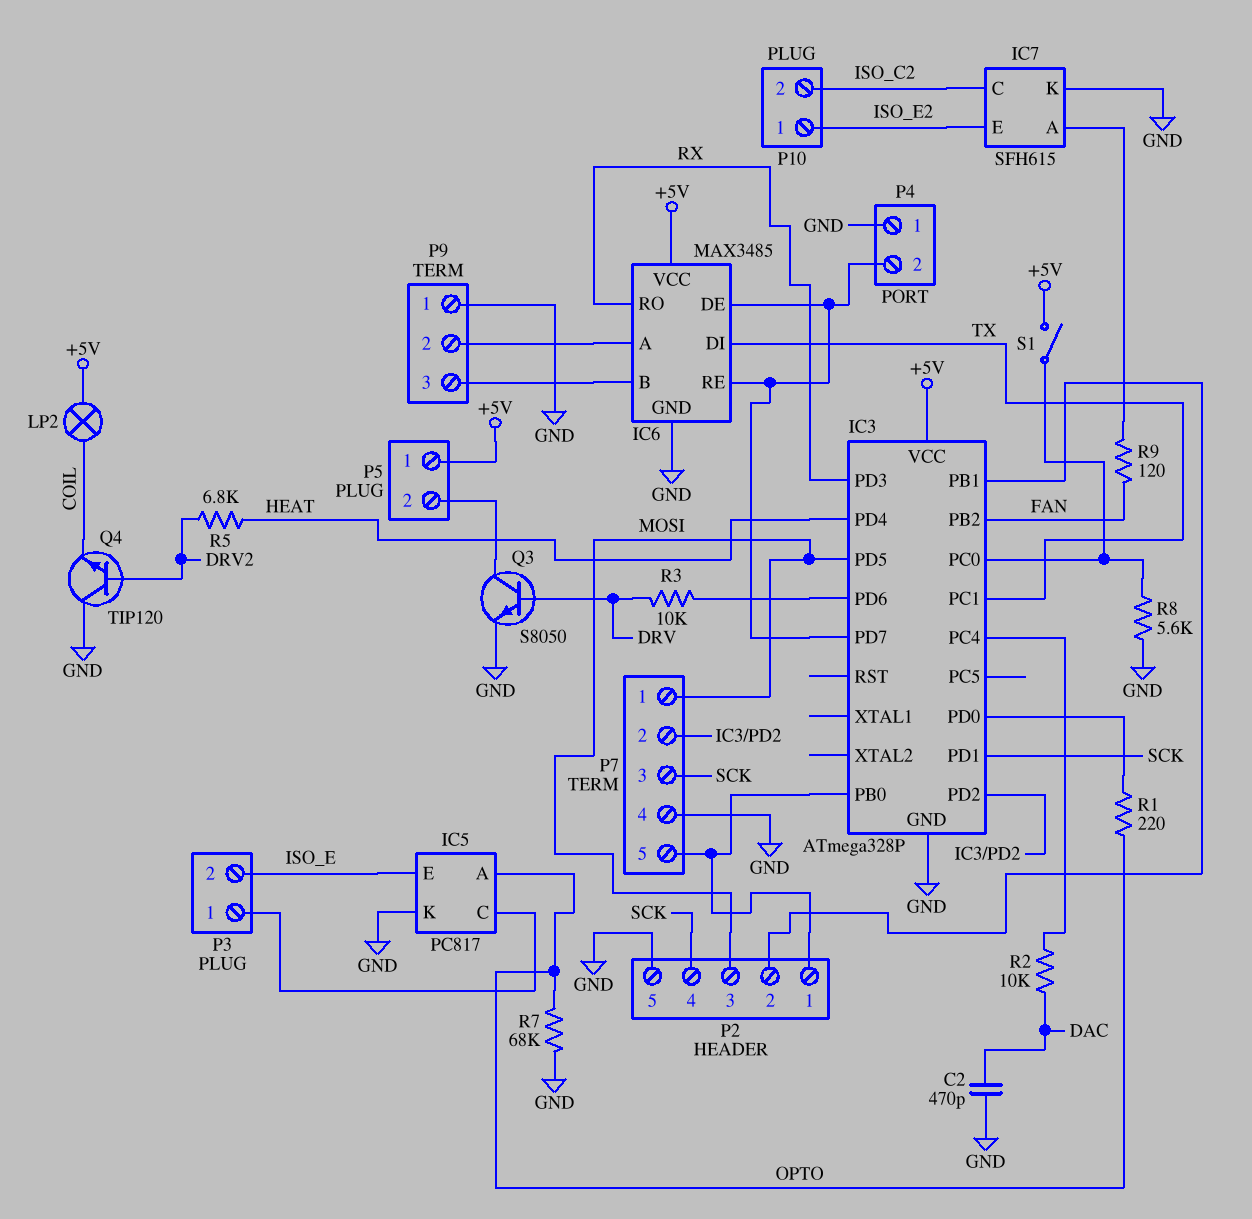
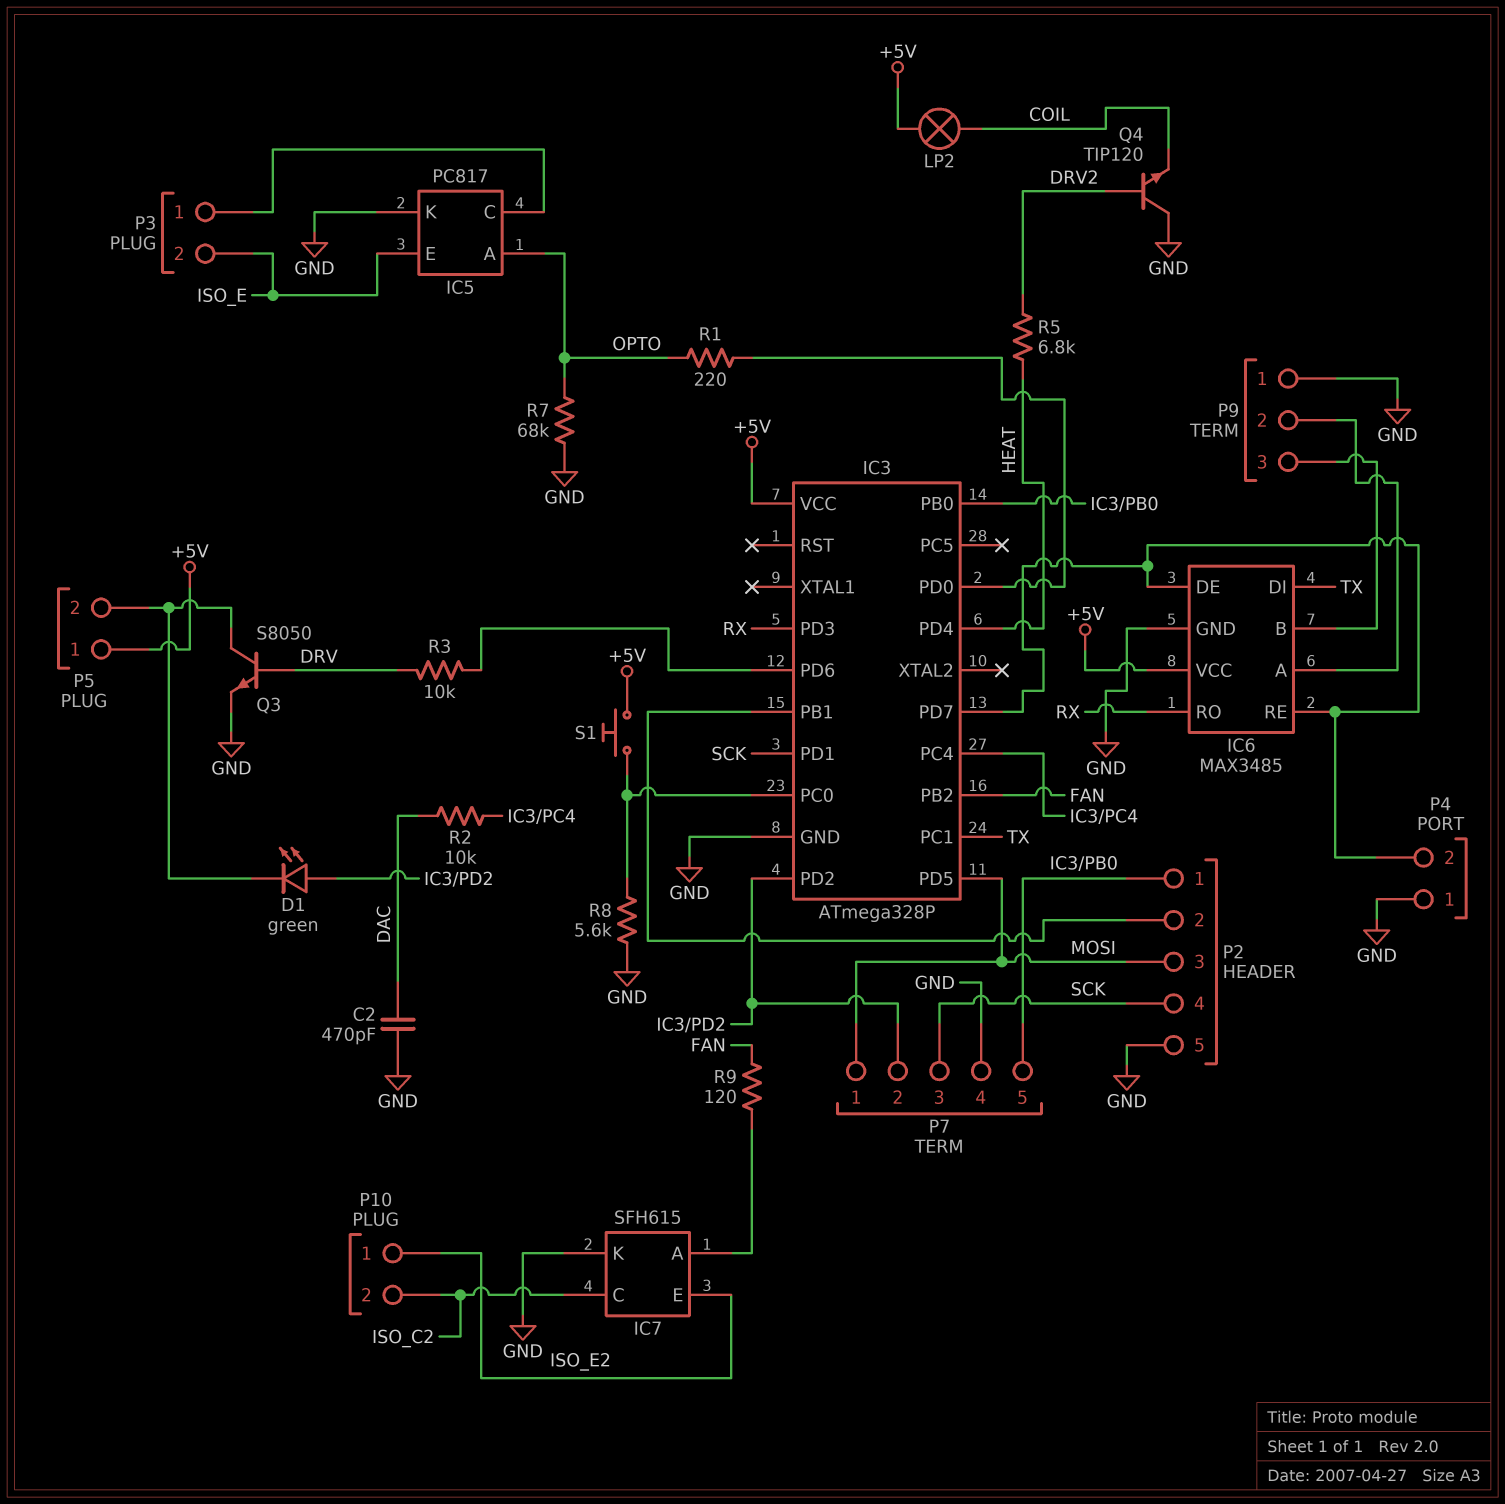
D1: none -> LED green (A IC3/PD2, K P5/2)
S1: switch (+5V, IC3/PC0) -> button (+5V, IC3/PC0)

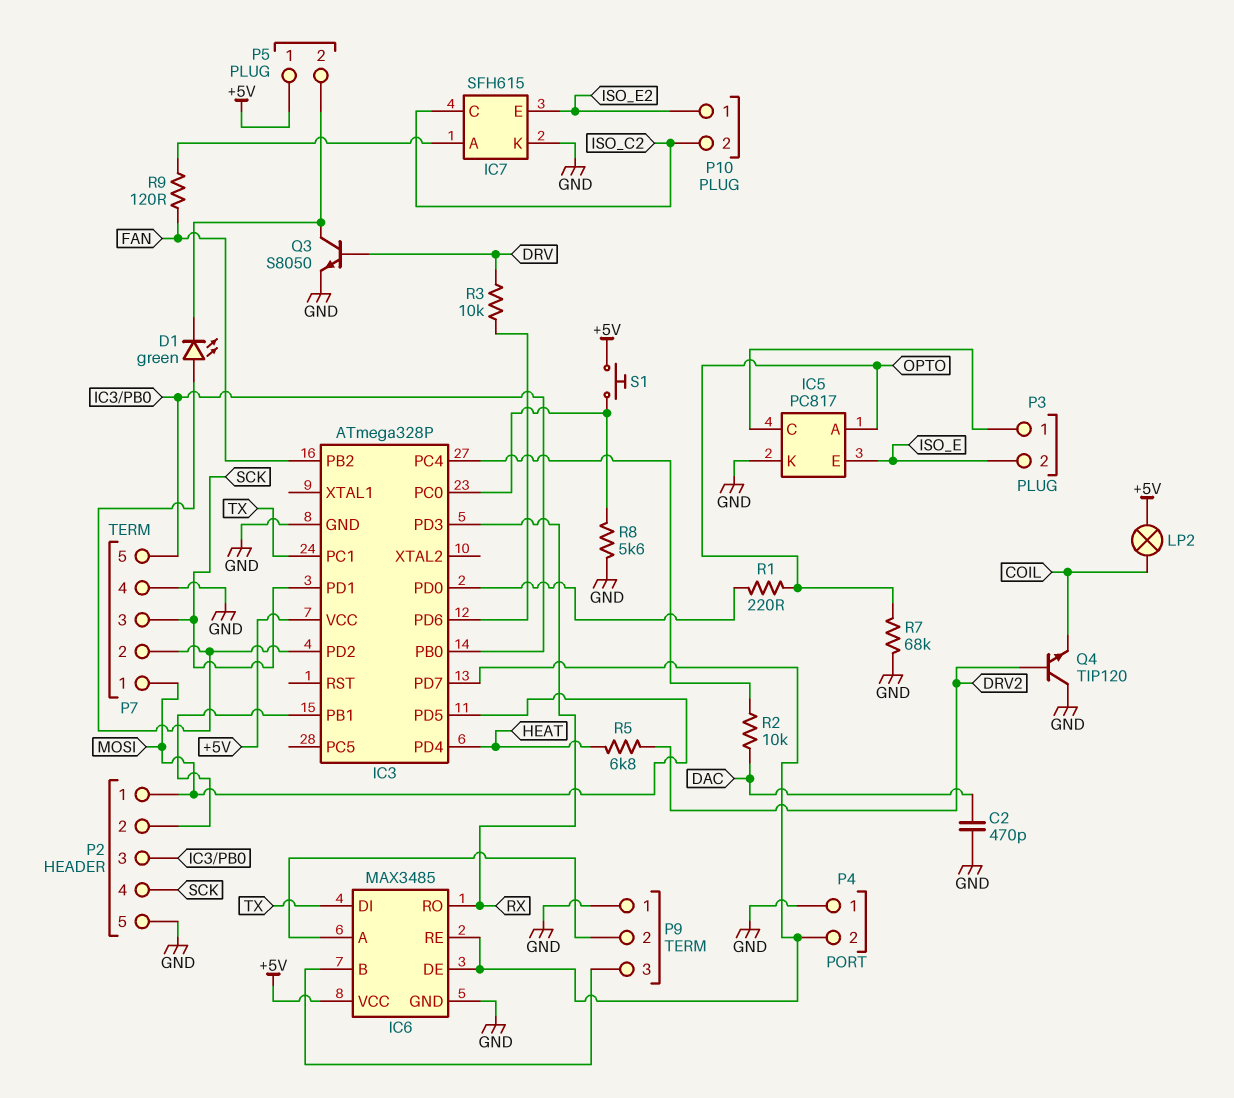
P2 pin 1: IC3/PB0 -> MOSI
P2 pin 3: MOSI -> IC3/PB0

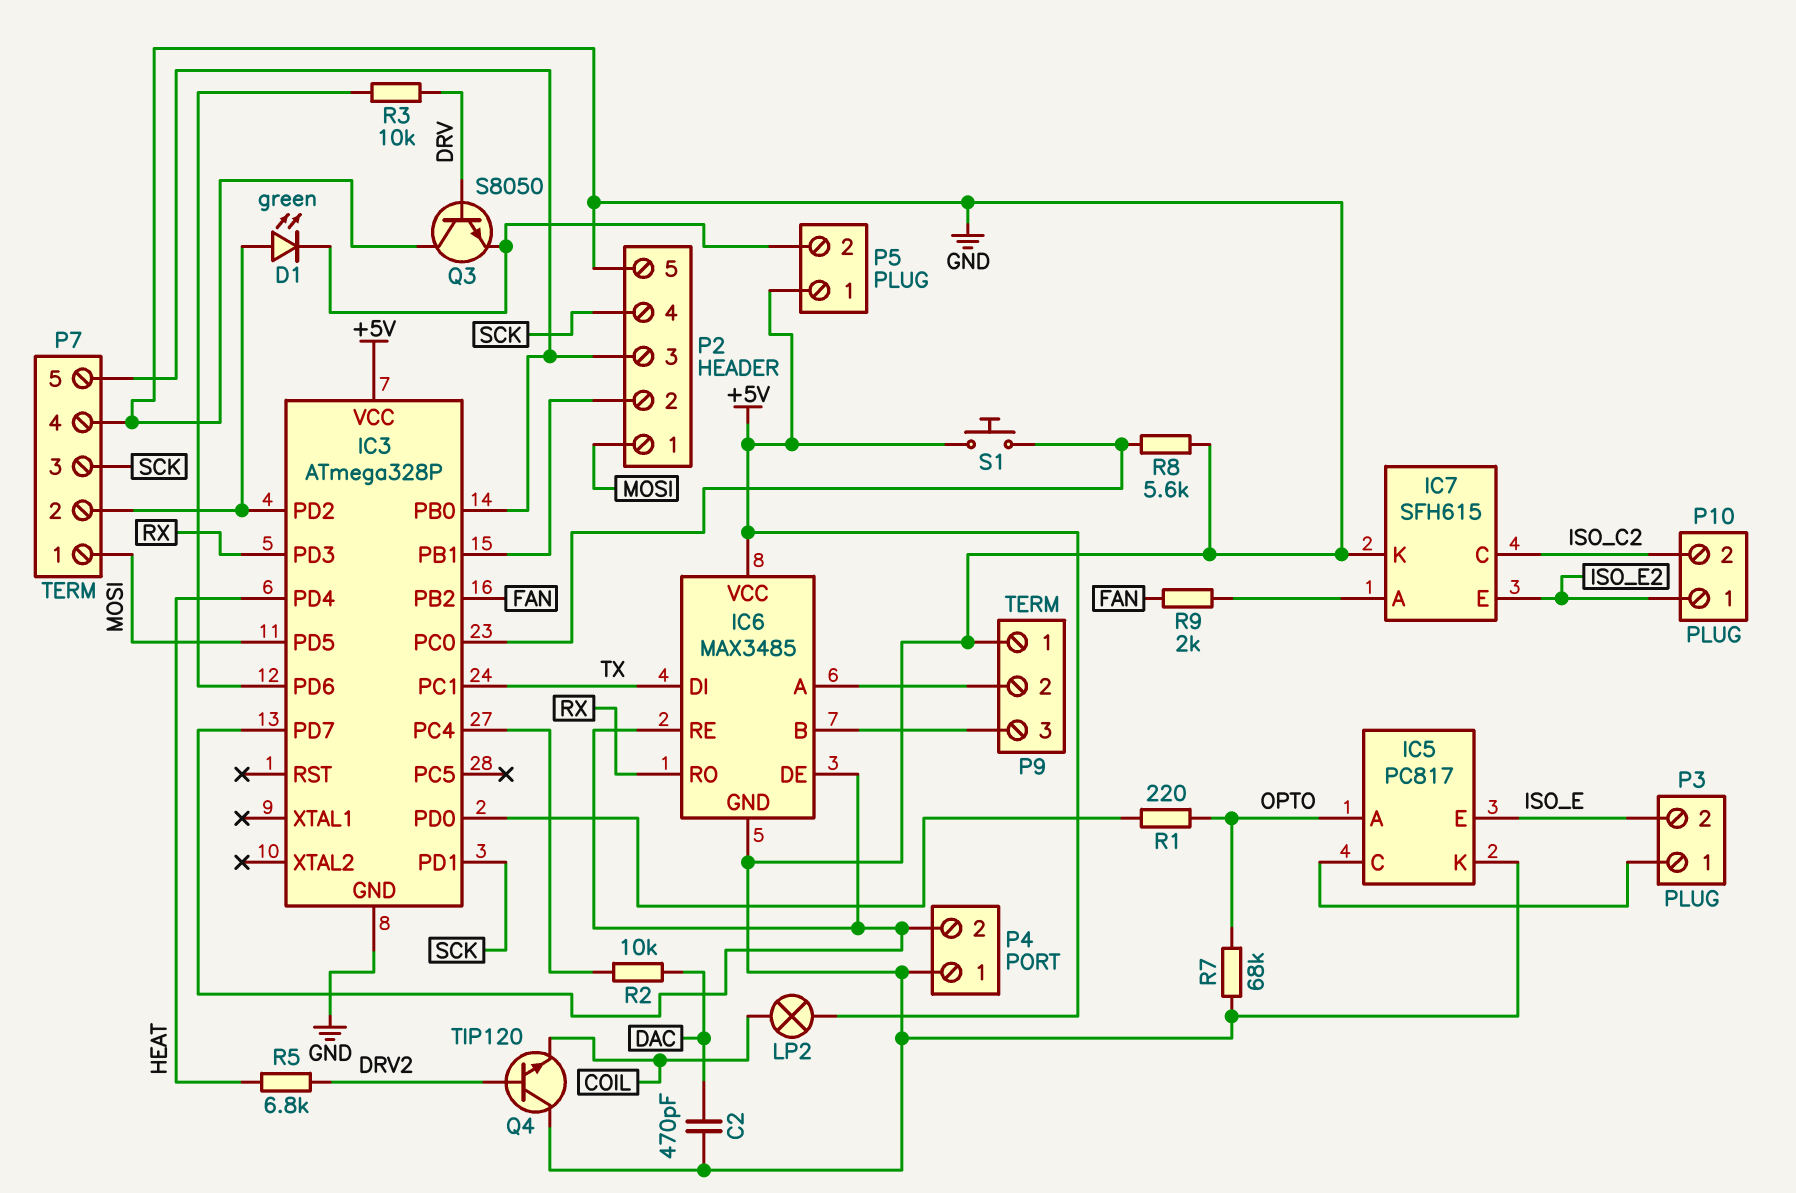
Q3: NPN S8050 (B DRV, C P5/2, E GND) -> NPN S8050 (B DRV, C GND, E P5/2)
R9: 120 (FAN, IC7/A) -> 2k (FAN, IC7/A)

